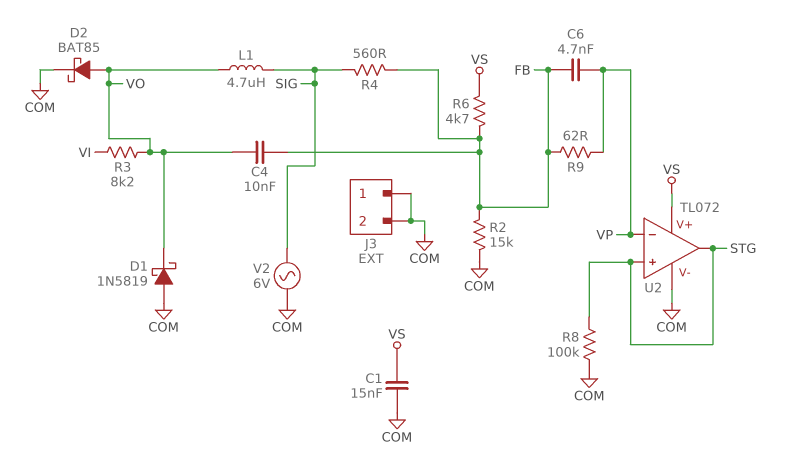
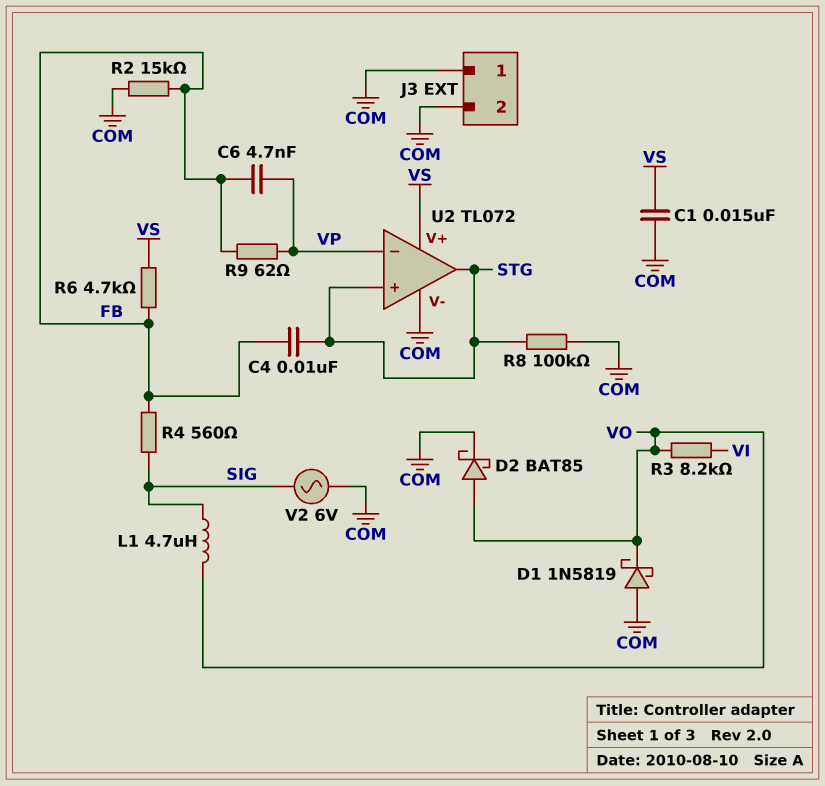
C4: 10nF (FB, VO) -> 10nF (FB, STG)

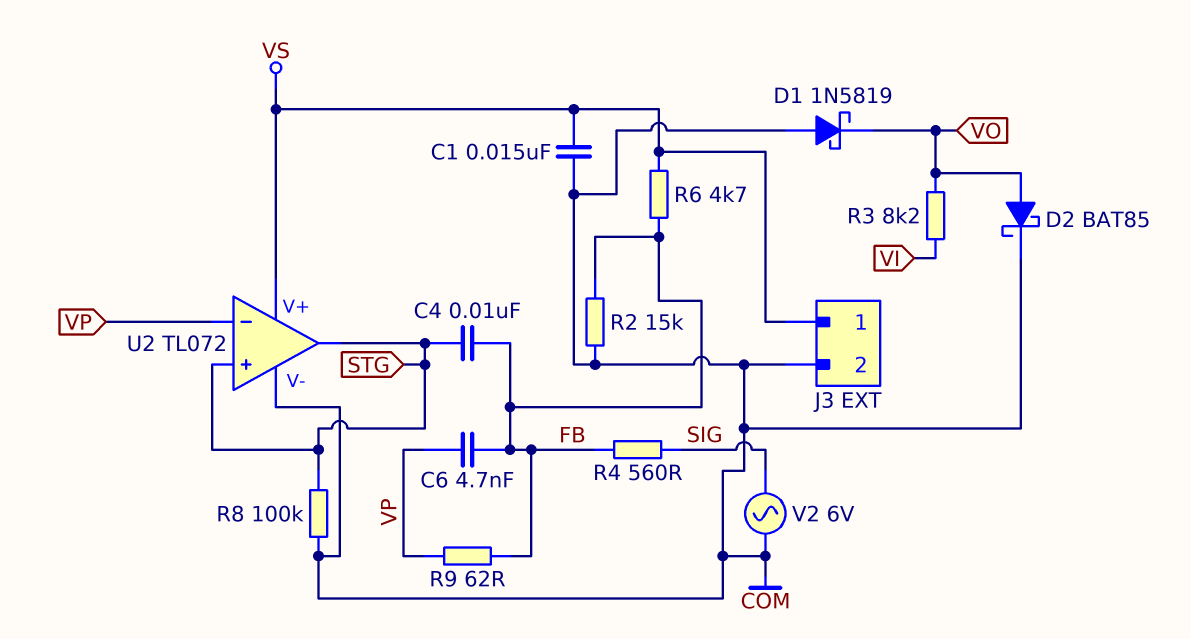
J3 pin 1: COM -> VS
L1: 4.7uH (SIG, VO) -> none

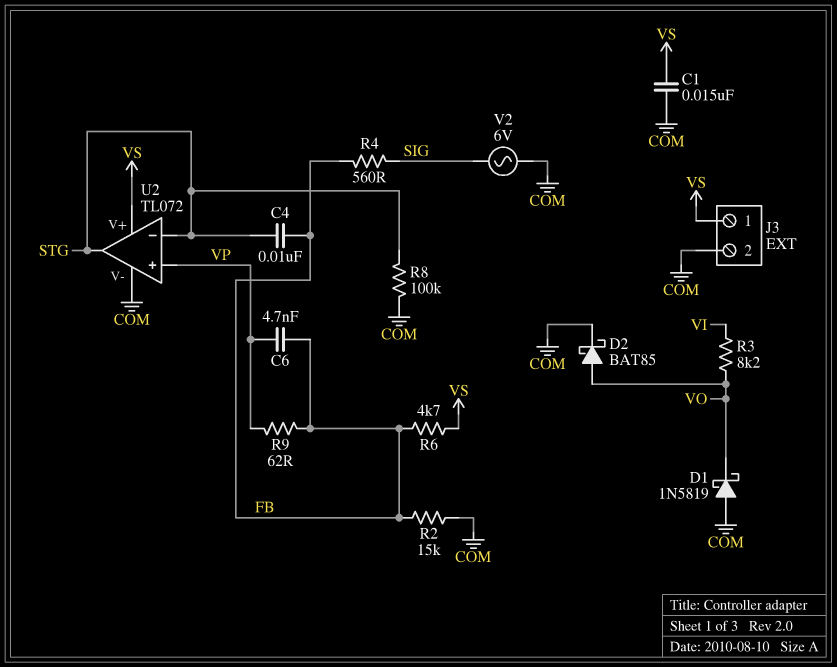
U2 pin in+: STG -> VP
U2 pin in-: VP -> STG

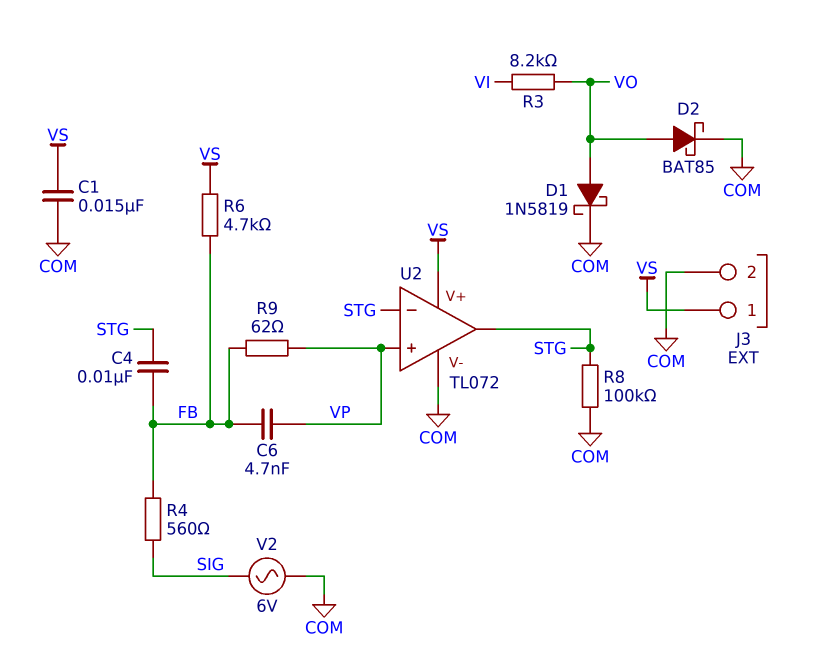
D1: schottky 1N5819 (A COM, K VO) -> schottky 1N5819 (A VO, K COM)
R2: 15k (COM, FB) -> none

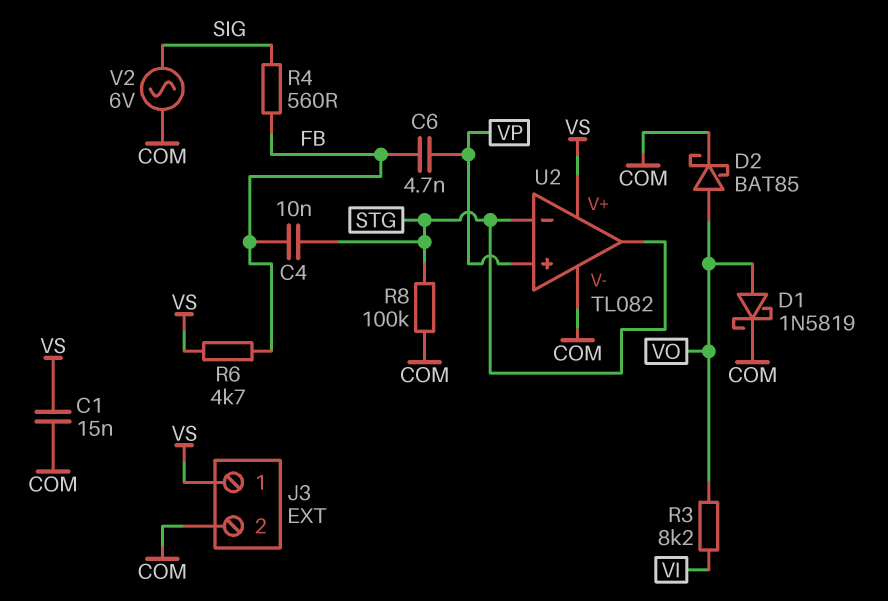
R9: 62 (FB, VP) -> none
U2: TL072 -> TL082

